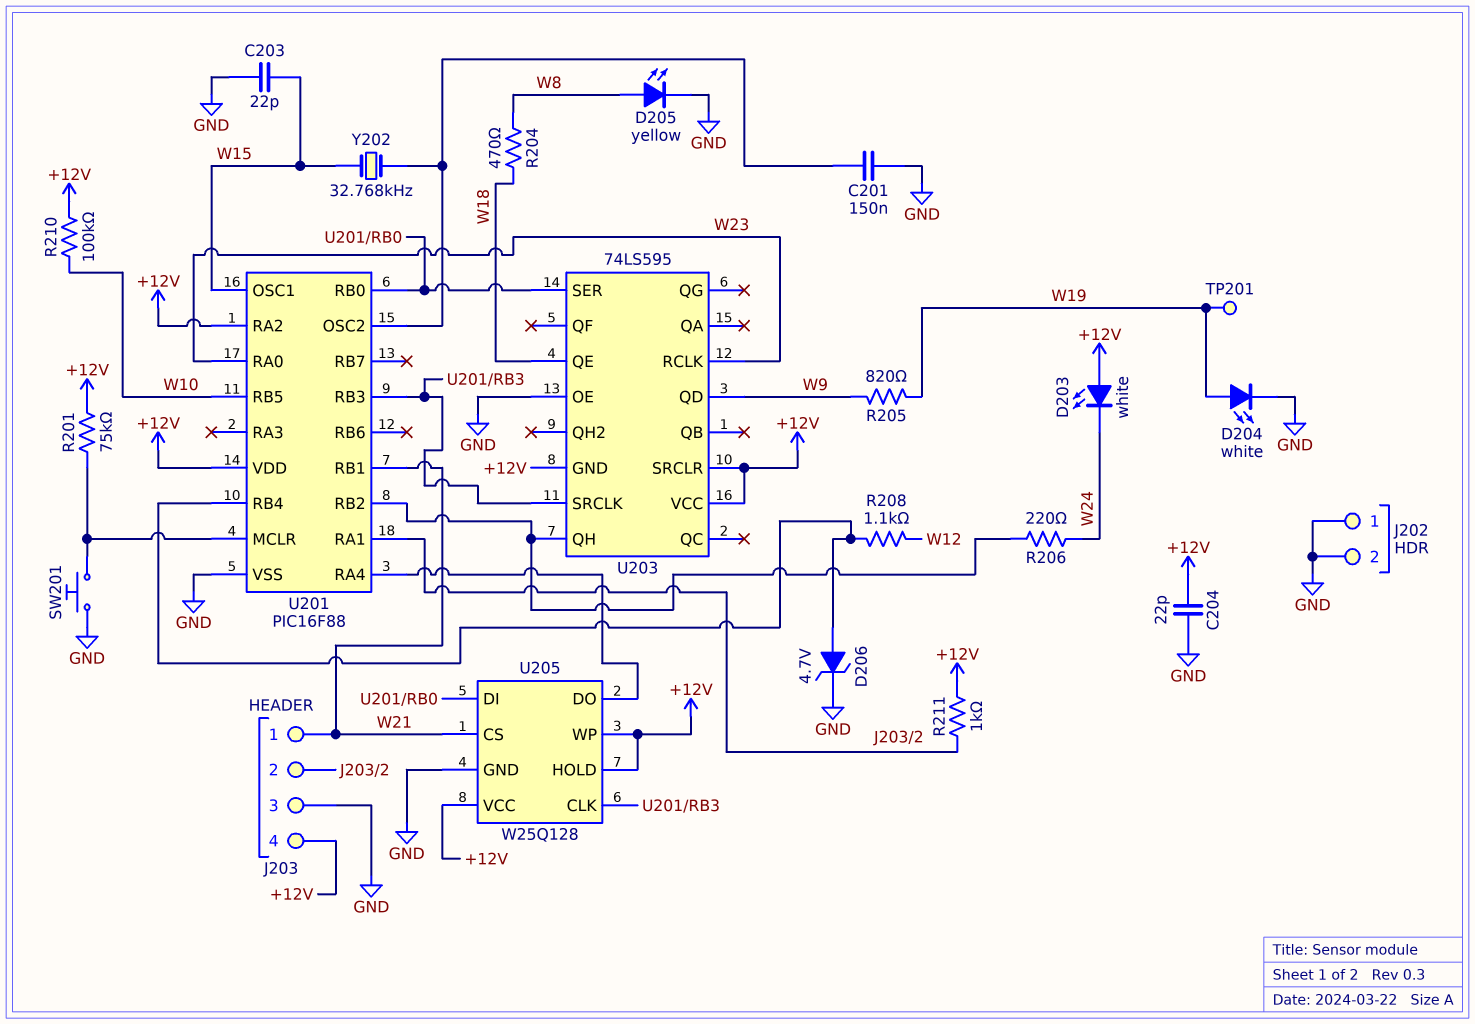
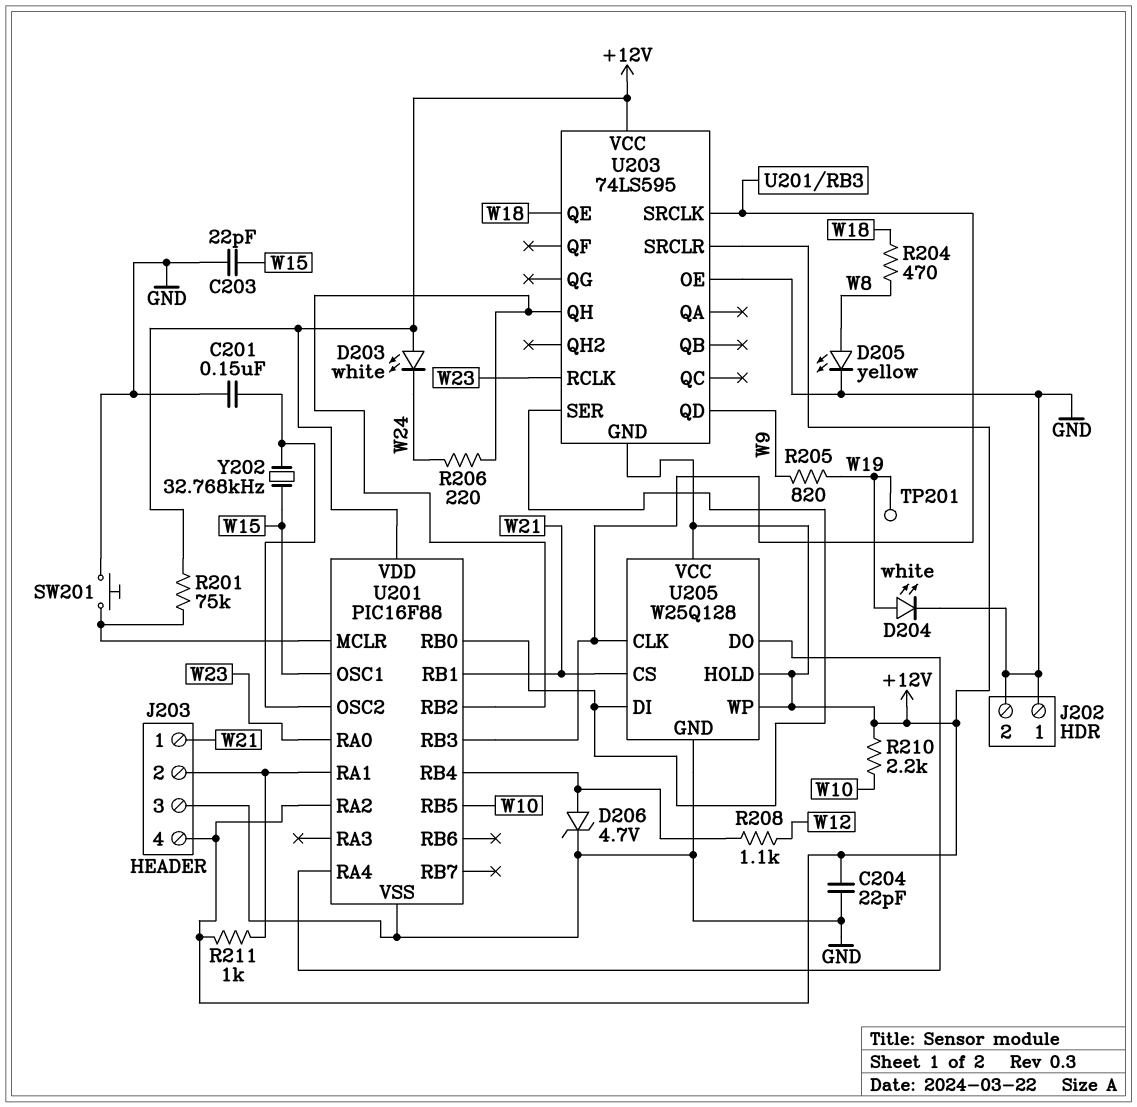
R210: 100k (+12V, W10) -> 2.2k (+12V, W10)

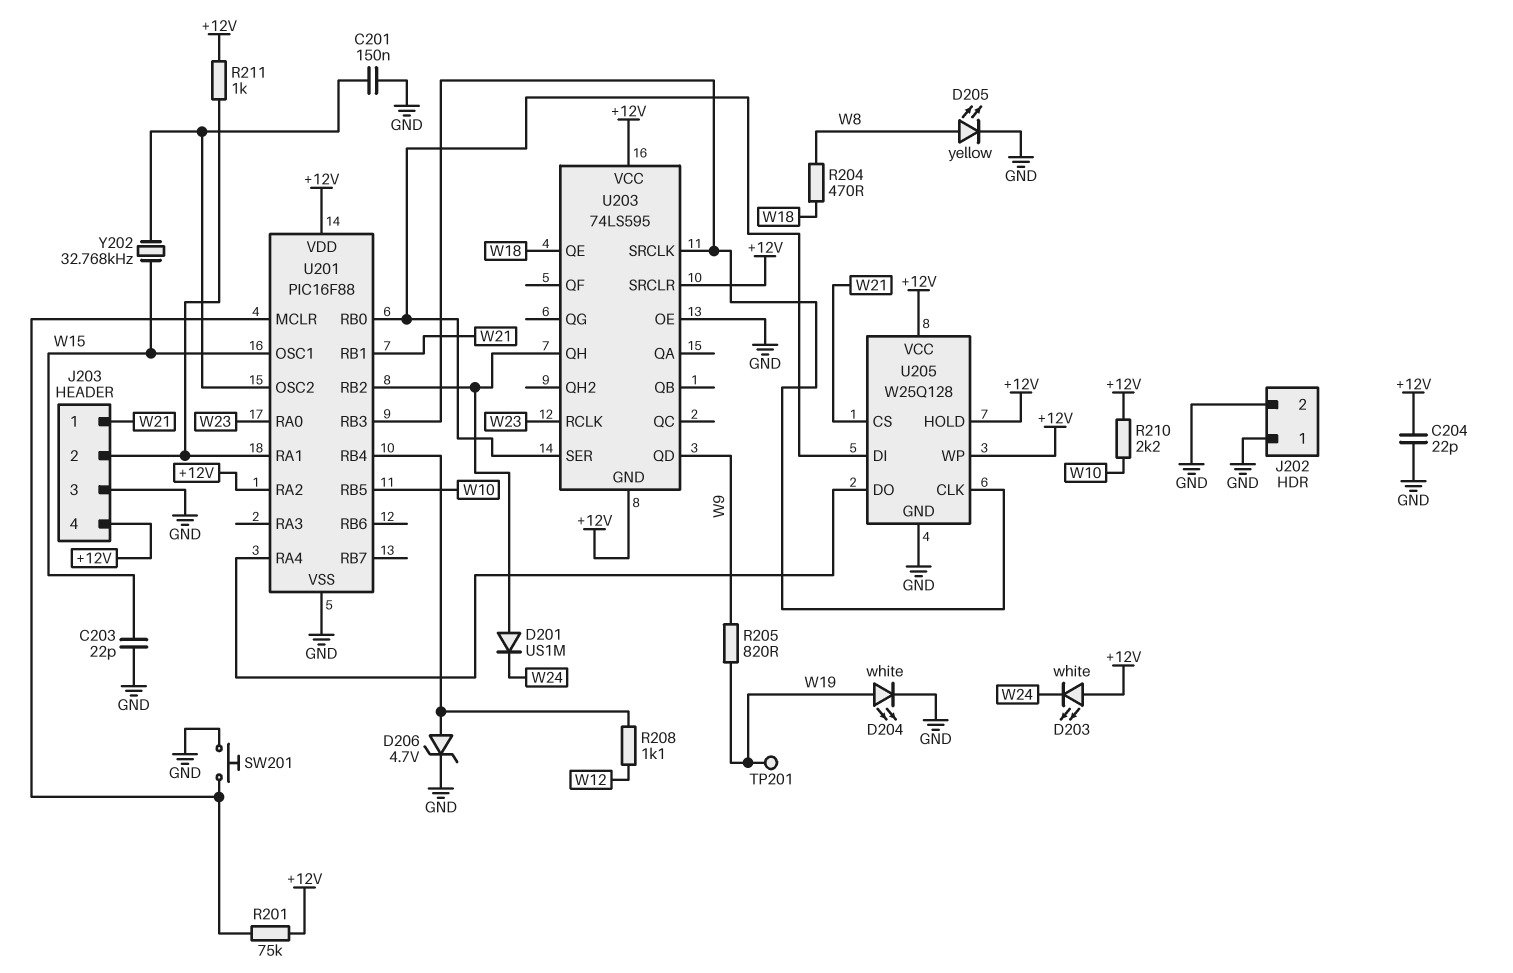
D201: none -> diode US1M (A U201/RB2, K W24)
R206: 220 (U201/RB2, W24) -> none

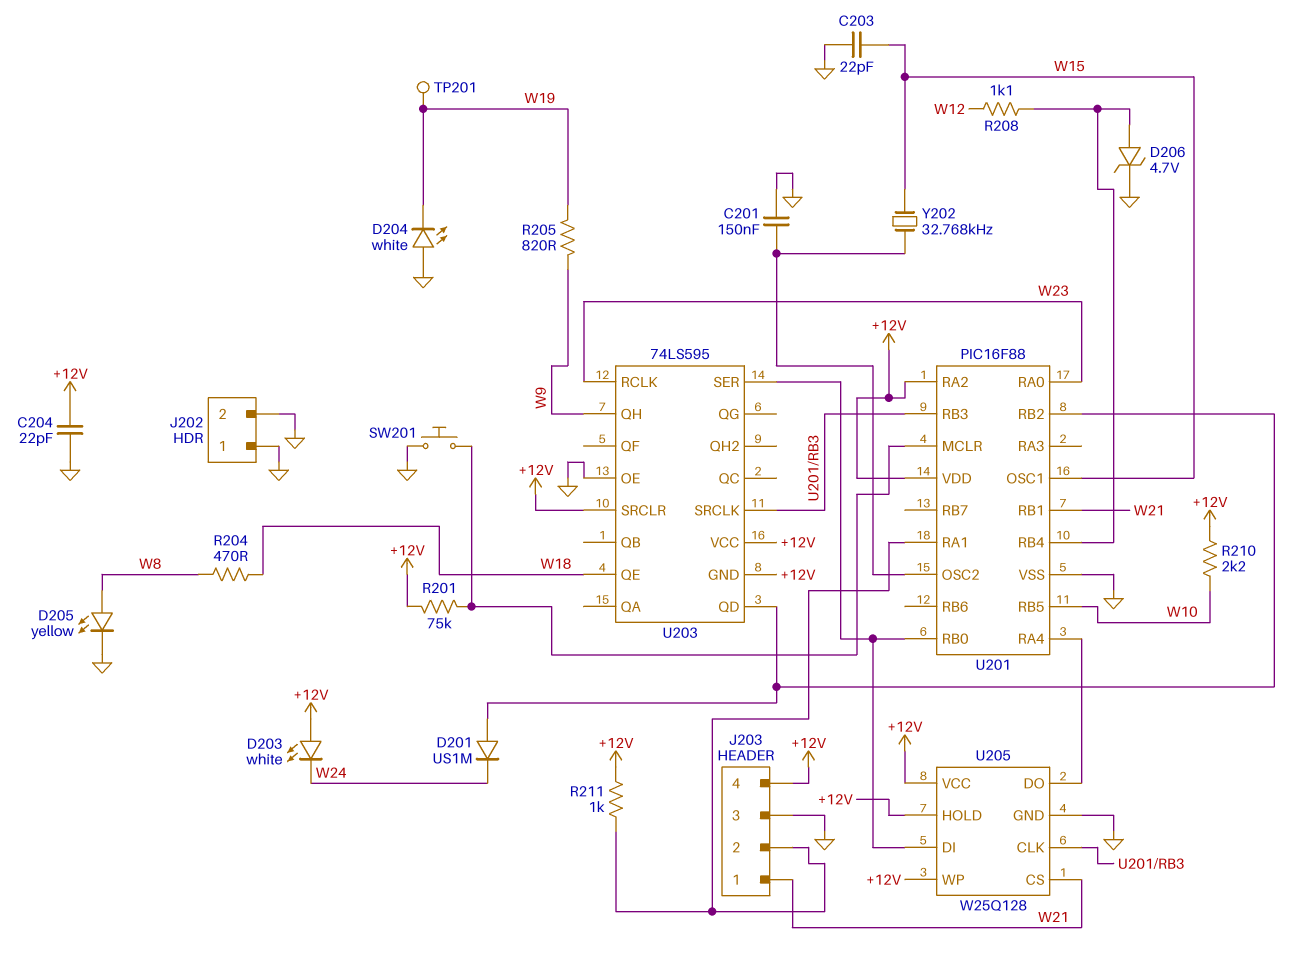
D204: LED white (A W19, K GND) -> LED white (A GND, K W19)
U203 pin QD: W9 -> U201/RB2
U203 pin QH: U201/RB2 -> W9

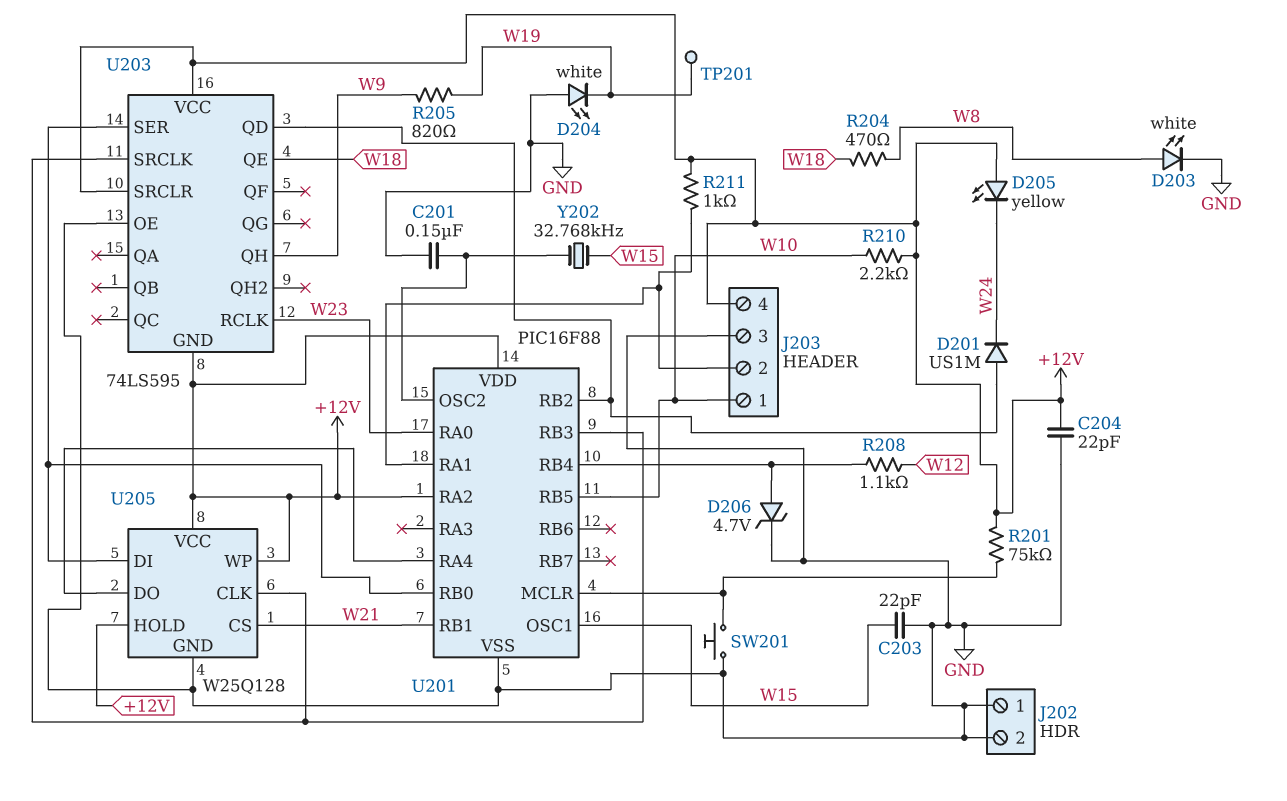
D203: LED white (A +12V, K W24) -> LED white (A W8, K GND)
D205: LED yellow (A W8, K GND) -> LED yellow (A +12V, K W24)
J203 pin 1: W21 -> W10

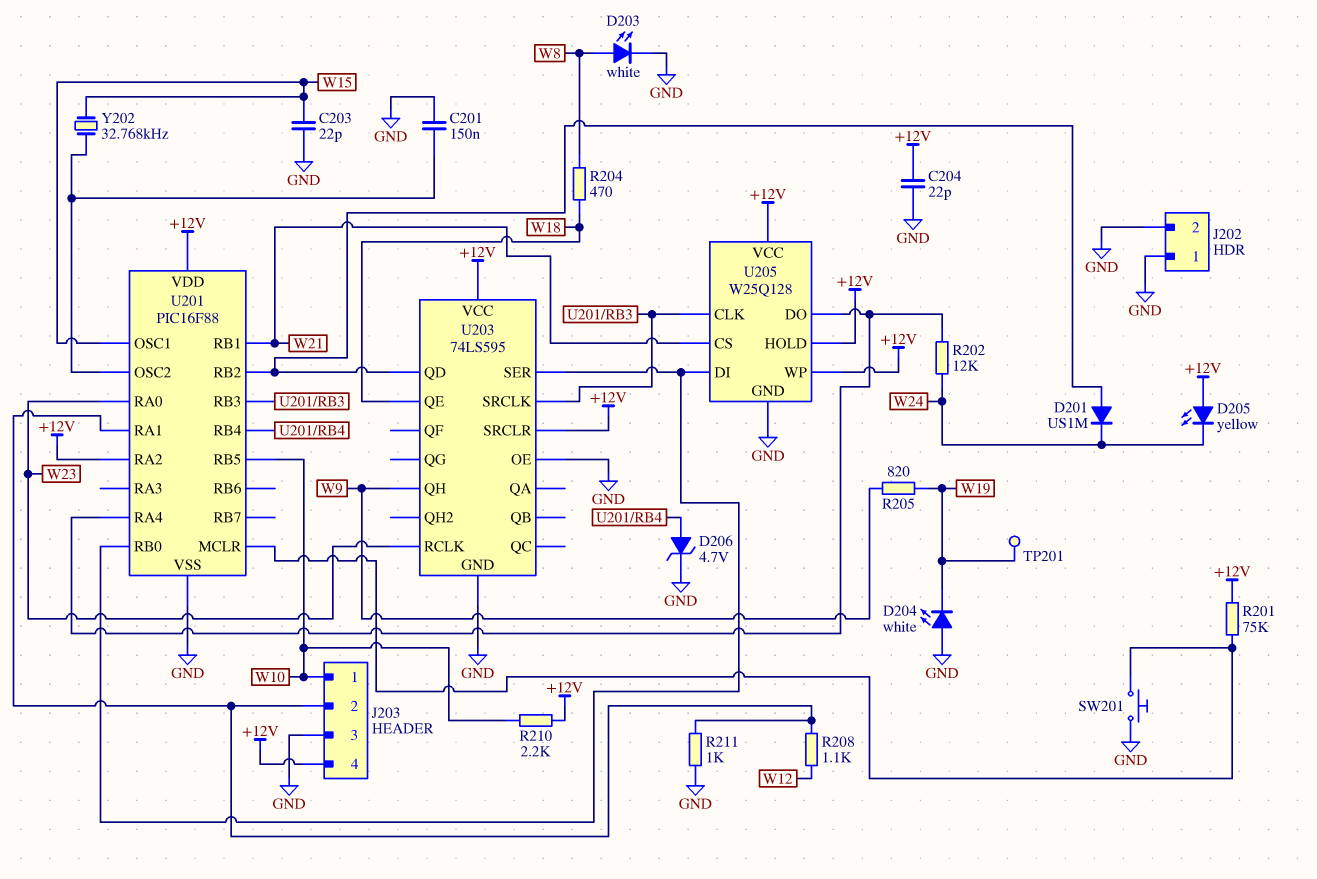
R202: none -> 12k (U201/RA4, W24)
R208: 1.1k (U201/RB4, W12) -> 1.1k (J203/2, W12)
R211: 1k (+12V, J203/2) -> 1k (GND, J203/2)
U203 pin GND: +12V -> GND

